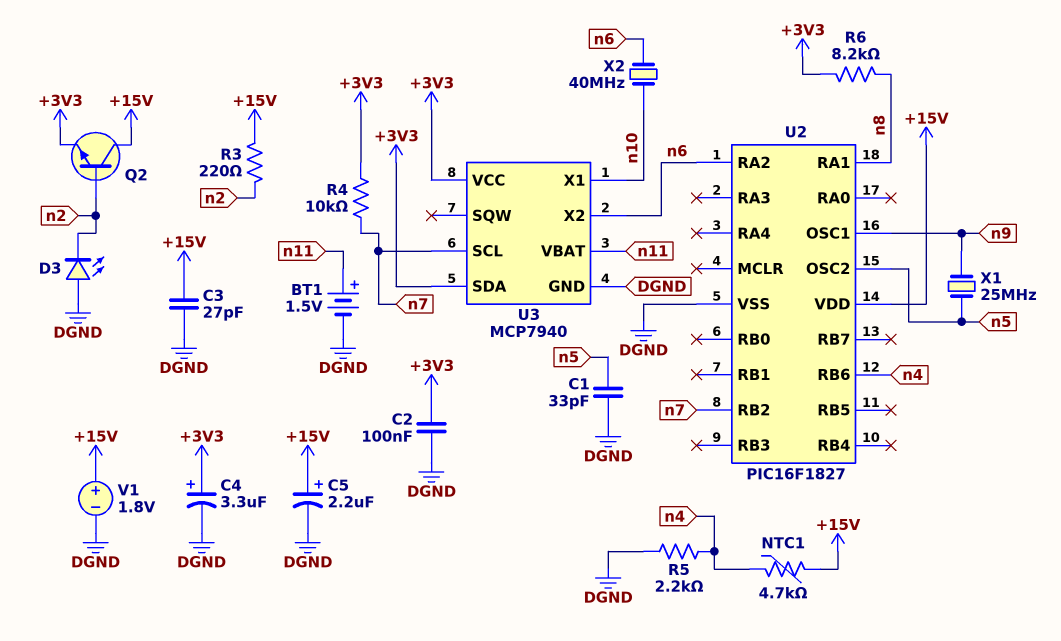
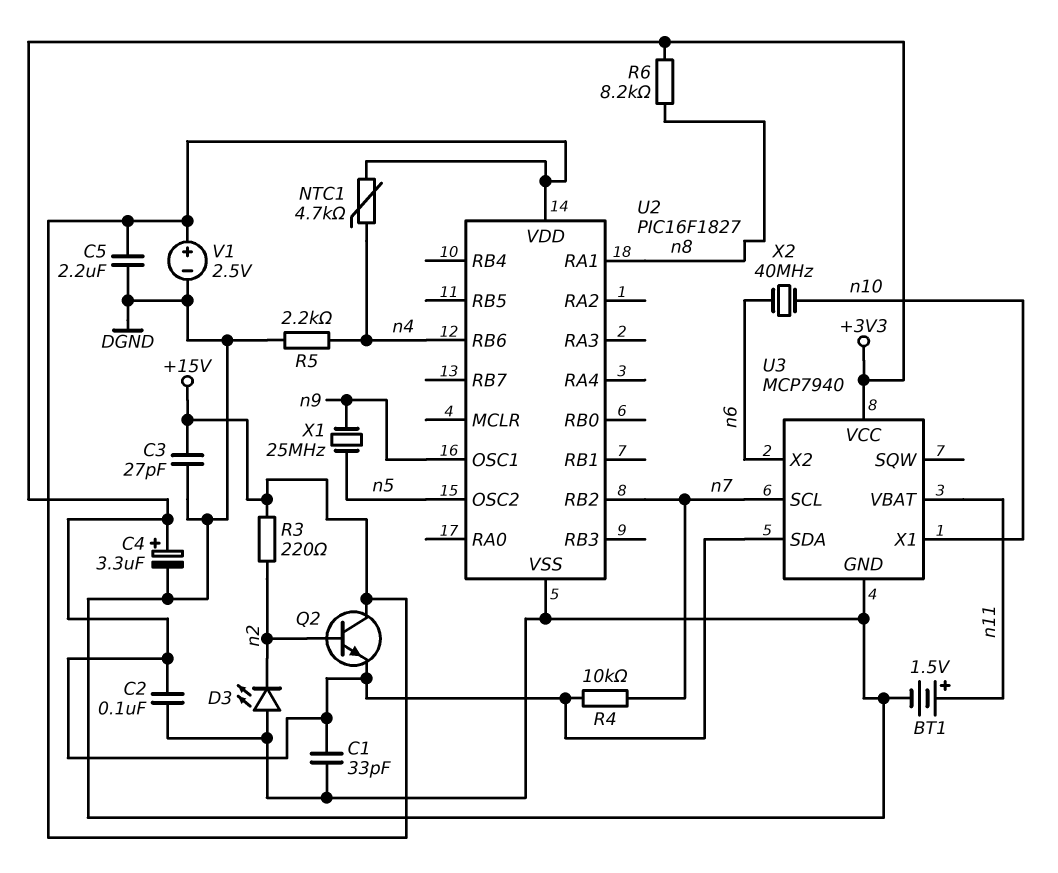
C1: 33pF (DGND, n5) -> 33pF (+3V3, DGND)
C5: 2.2uF (plus +15V, minus DGND) -> 2.2uF (+15V, DGND)
U2 pin RA2: n6 -> none
V1: 1.8V (plus +15V, minus DGND) -> 2.5V (plus +15V, minus DGND)

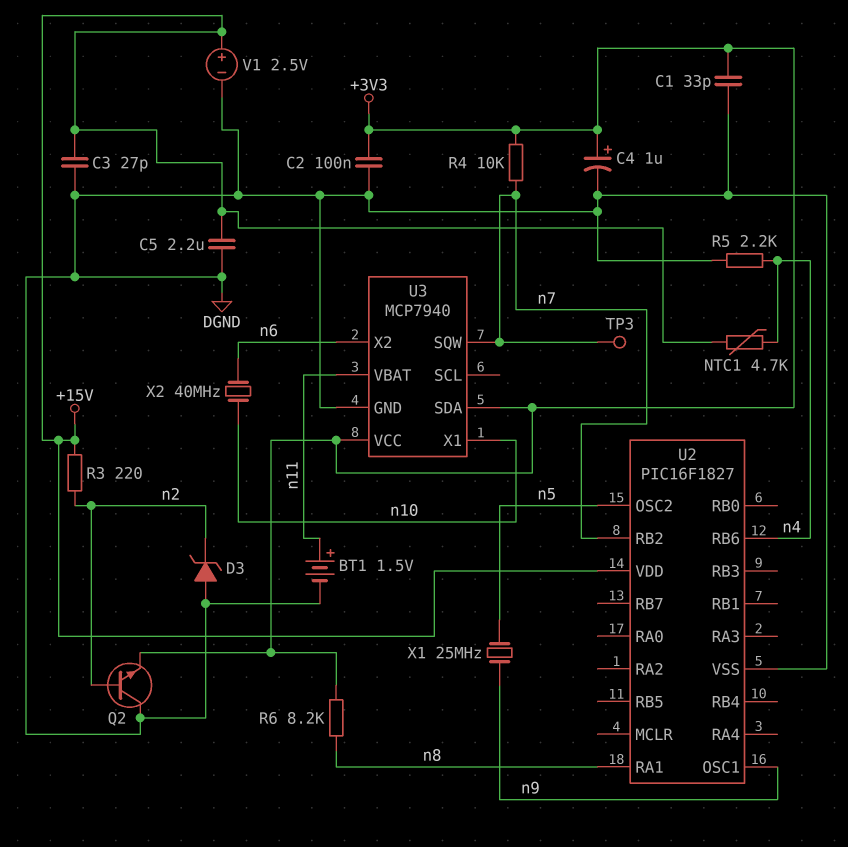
C4: 3.3uF (plus +3V3, minus DGND) -> 1uF (plus +3V3, minus DGND)
D3: LED (A DGND, K n2) -> zener (A DGND, K n2)
Q2: NPN (B n2, C +15V, E +3V3) -> NPN (B n2, C DGND, E +3V3)
TP3: none -> test point (n7)
U3 pin SCL: n7 -> none
U3 pin SQW: none -> n7

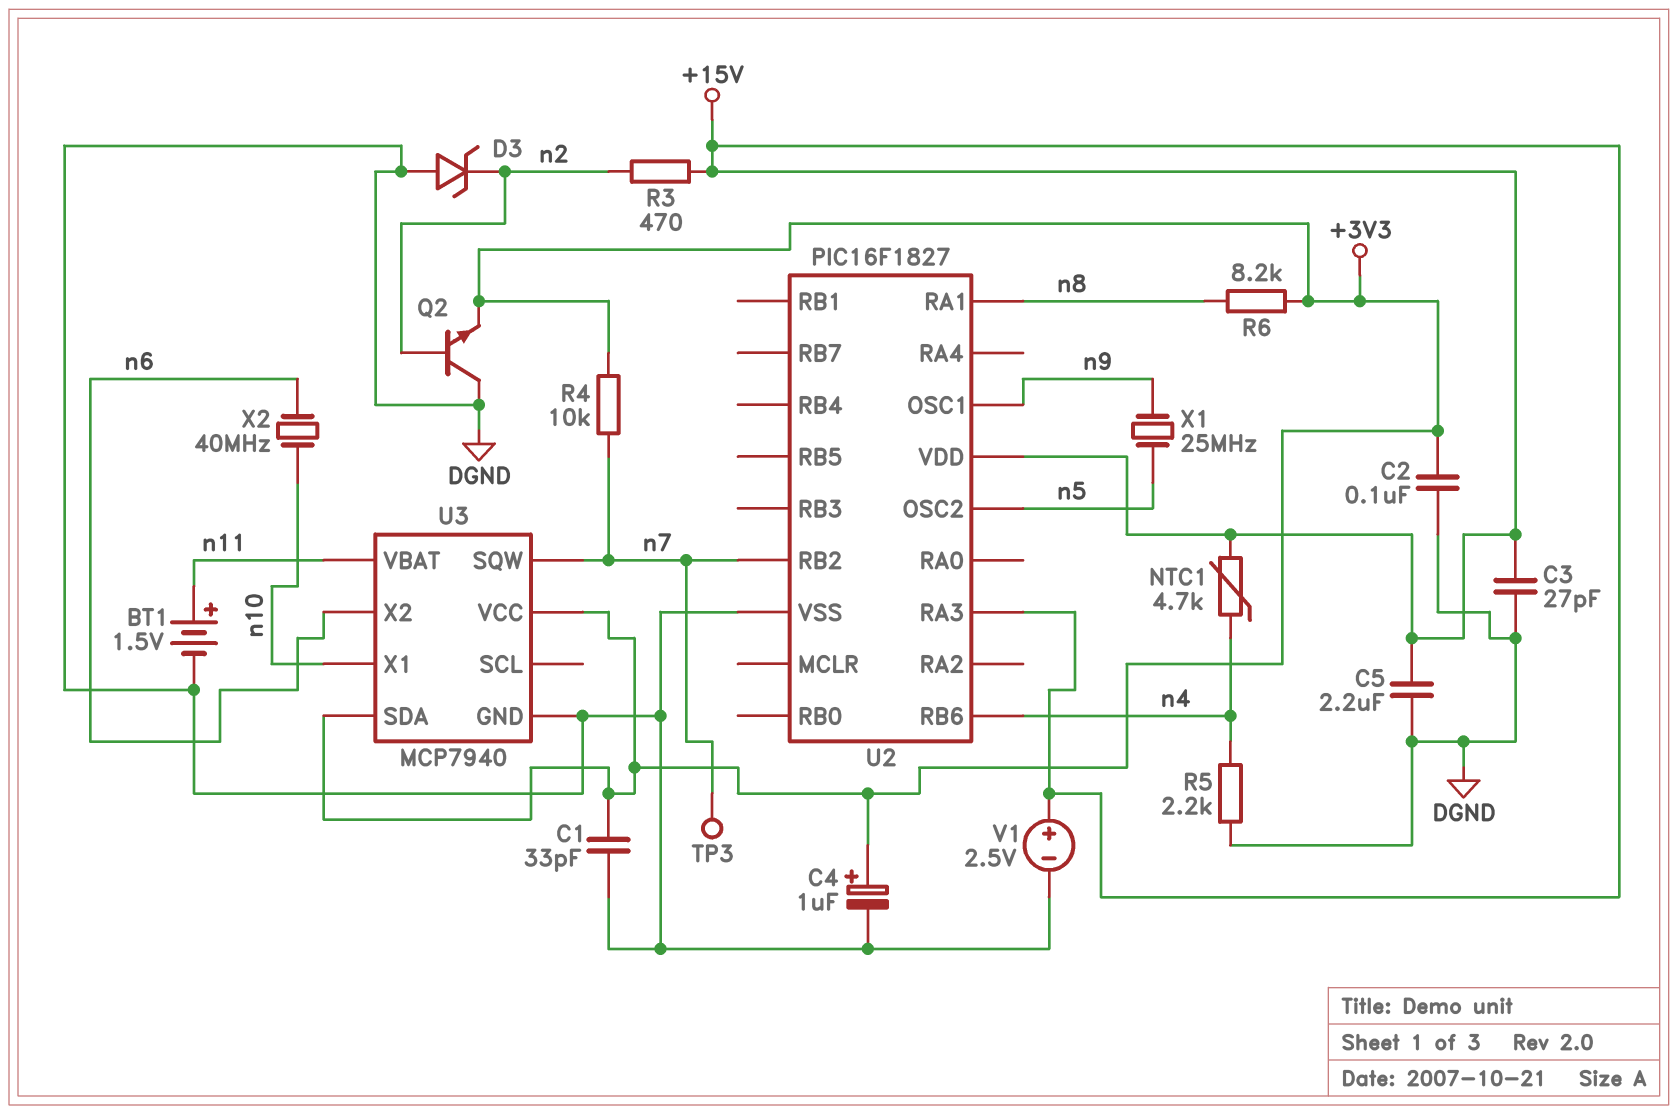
R3: 220 (+15V, n2) -> 470 (+15V, n2)
U2 pin RA3: none -> +15V

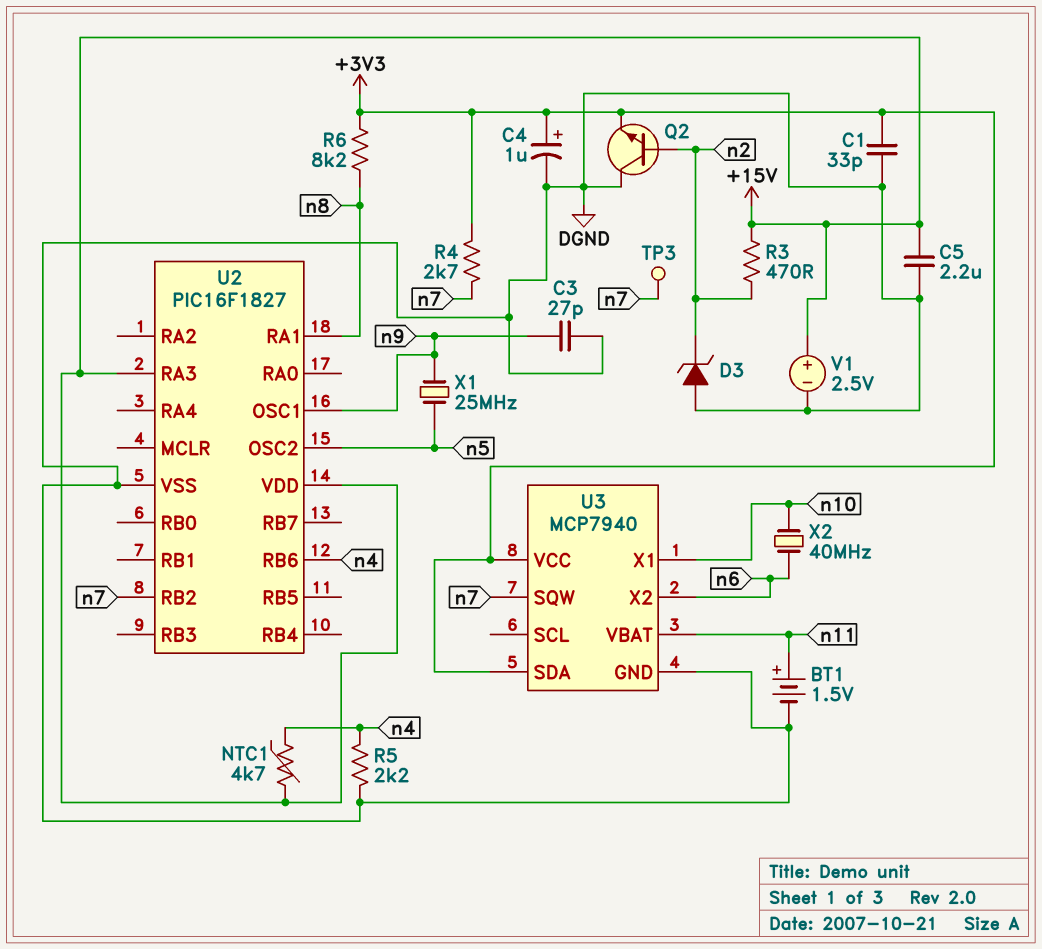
C2: 100nF (+3V3, DGND) -> none
C3: 27pF (+15V, DGND) -> 27pF (DGND, n9)
R4: 10k (+3V3, n7) -> 2.7k (+3V3, n7)

